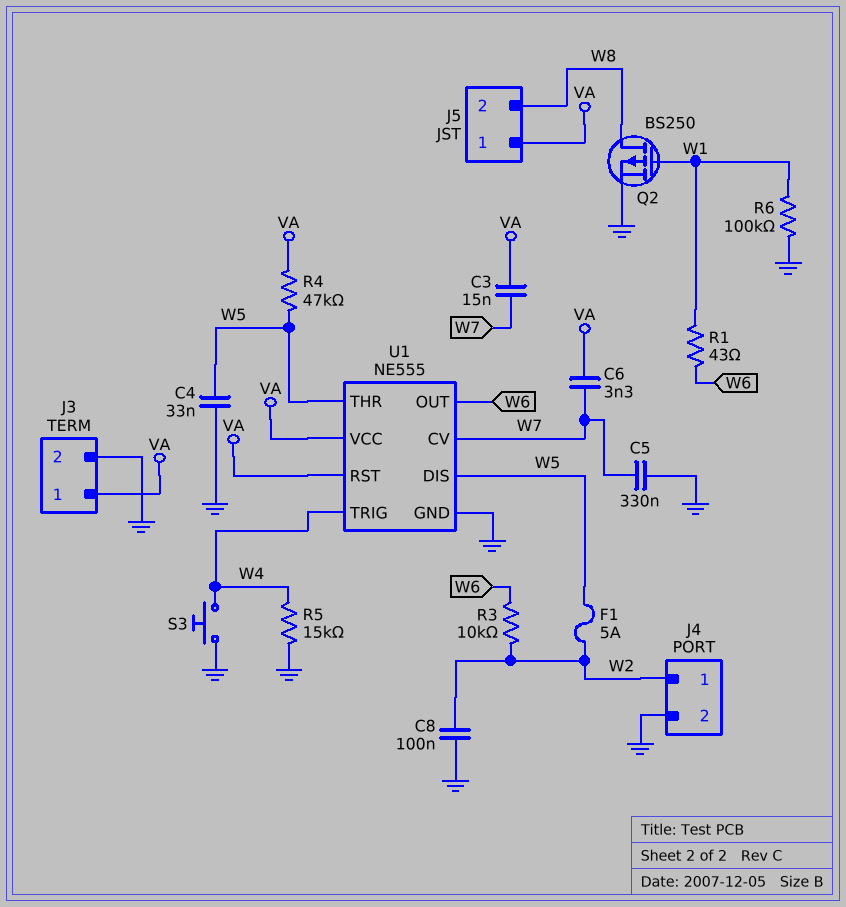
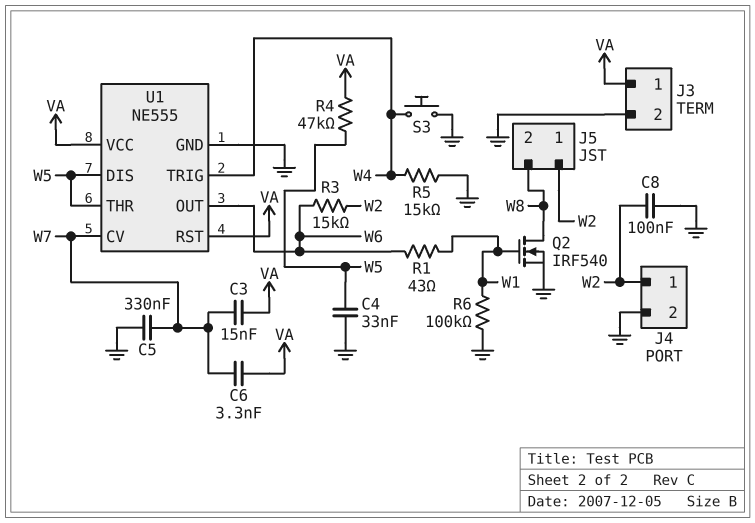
F1: 5A (W2, W5) -> none
J5 pin 1: VA -> W2
Q2: PMOS BS250 (G W1, D W8, S GND) -> NMOS IRF540 (G W1, D W8, S GND)
R3: 10k (W2, W6) -> 15k (W2, W6)

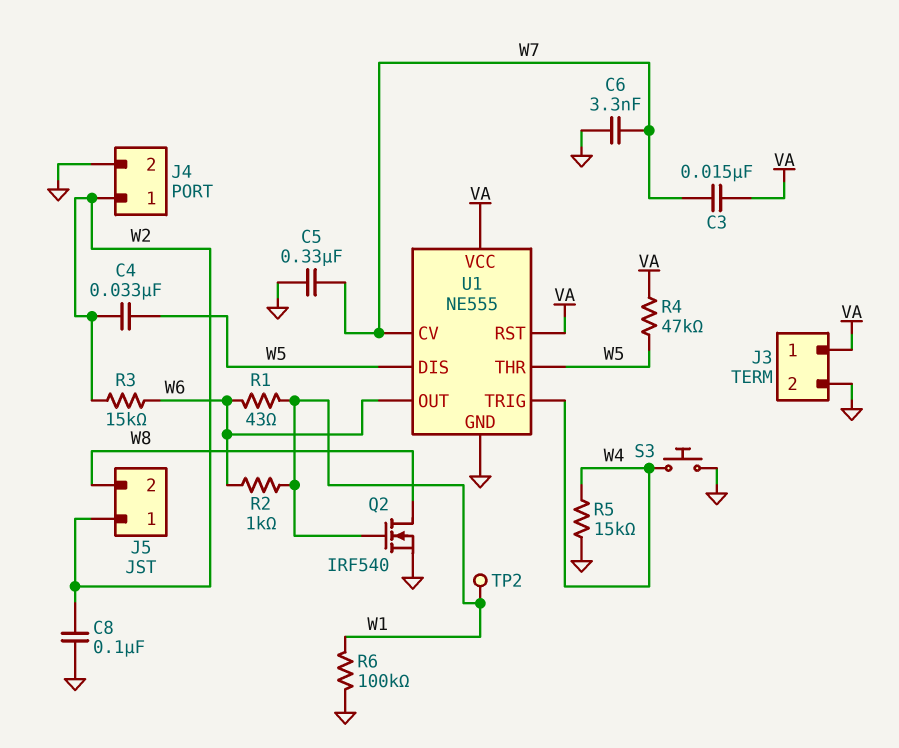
C4: 33nF (GND, W5) -> 33nF (W2, W5)
C6: 3.3nF (VA, W7) -> 3.3nF (GND, W7)
R2: none -> 1k (W1, W6)
TP2: none -> test point (W1)

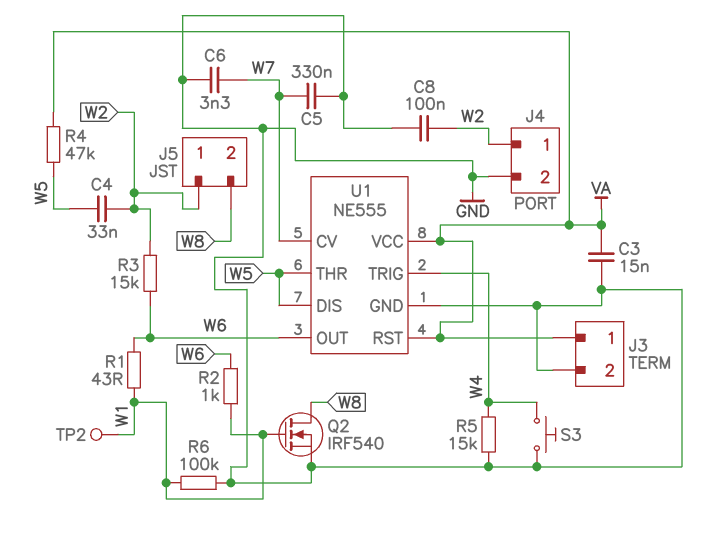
C3: 15nF (VA, W7) -> 15nF (GND, VA)

